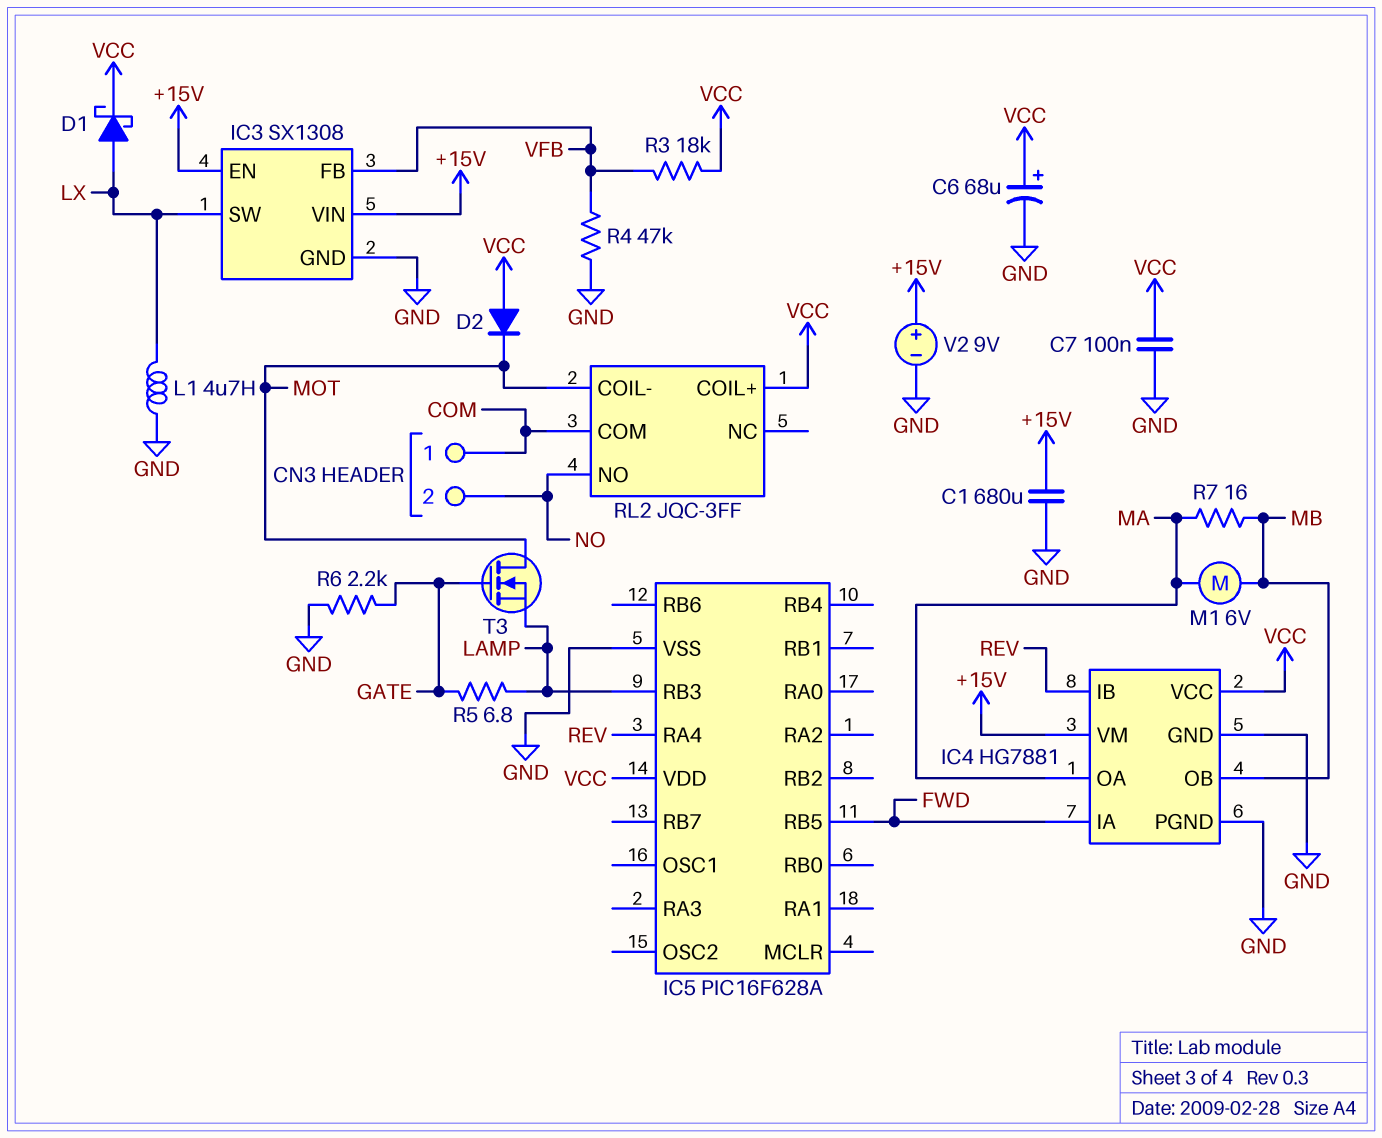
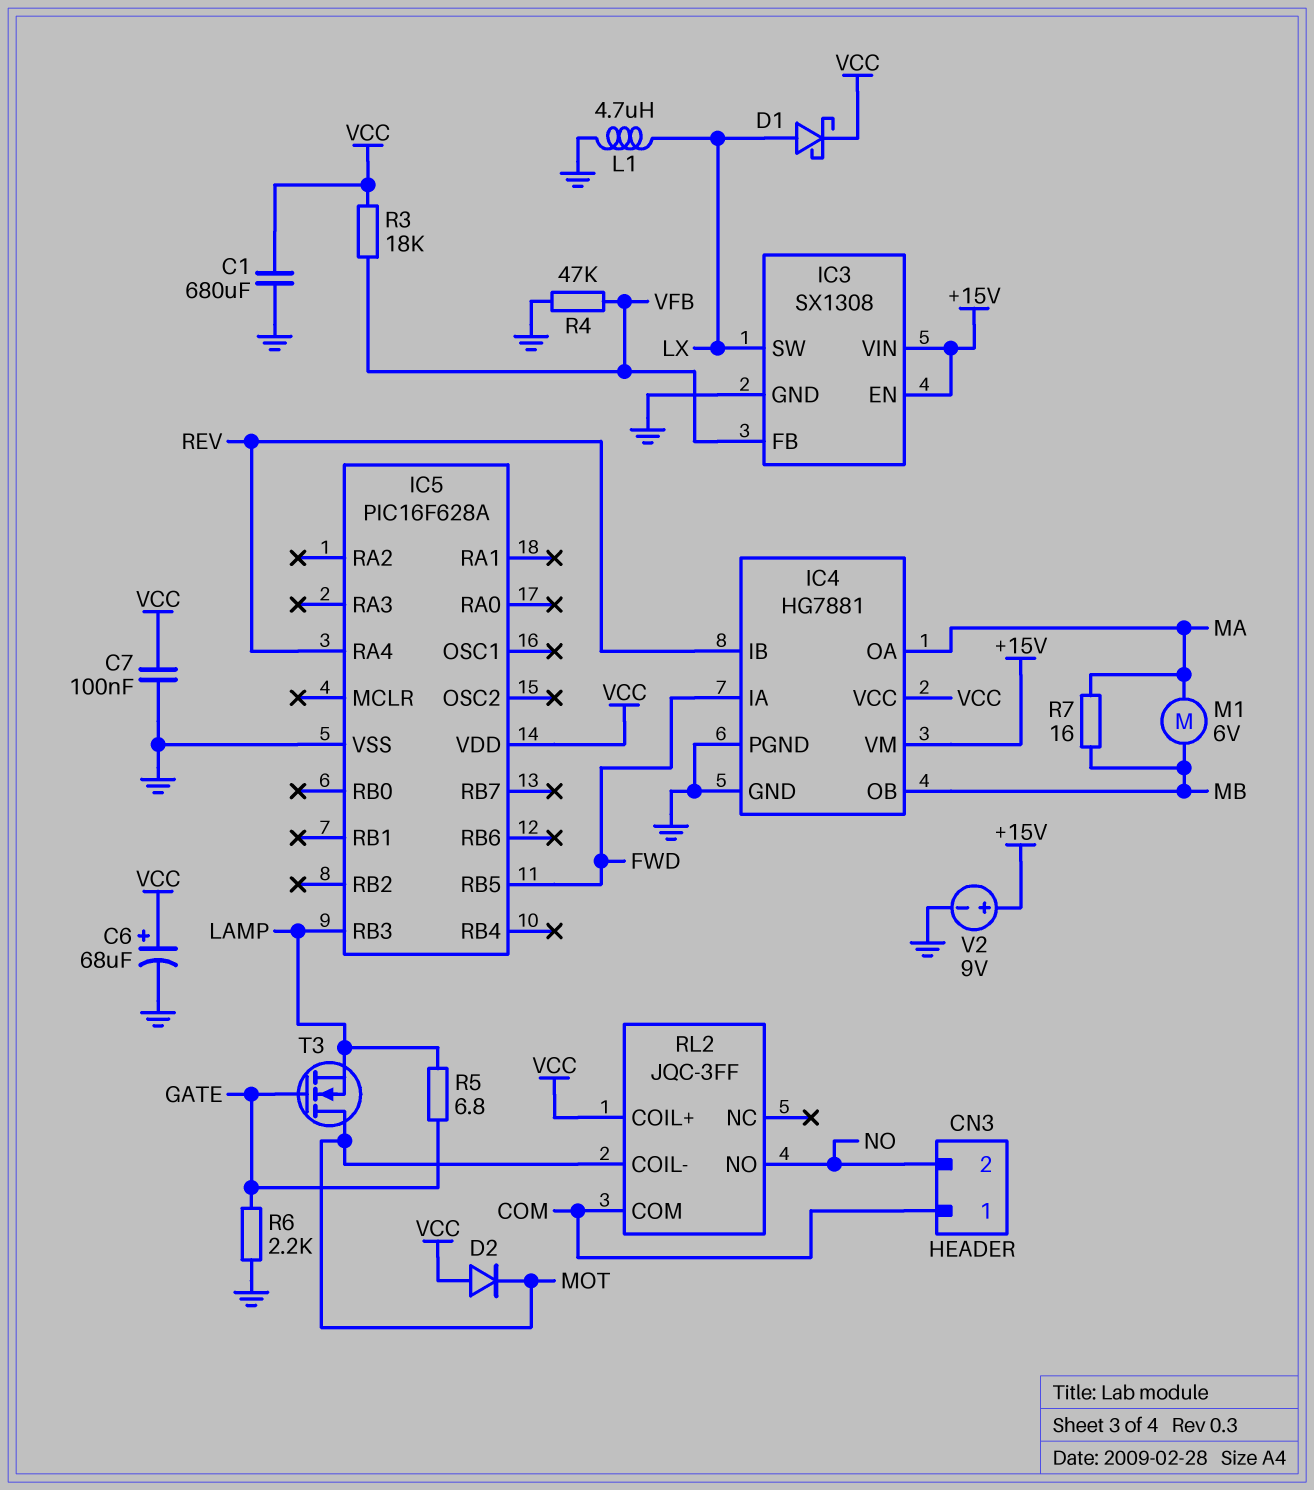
C1: 680uF (+15V, GND) -> 680uF (GND, VCC)

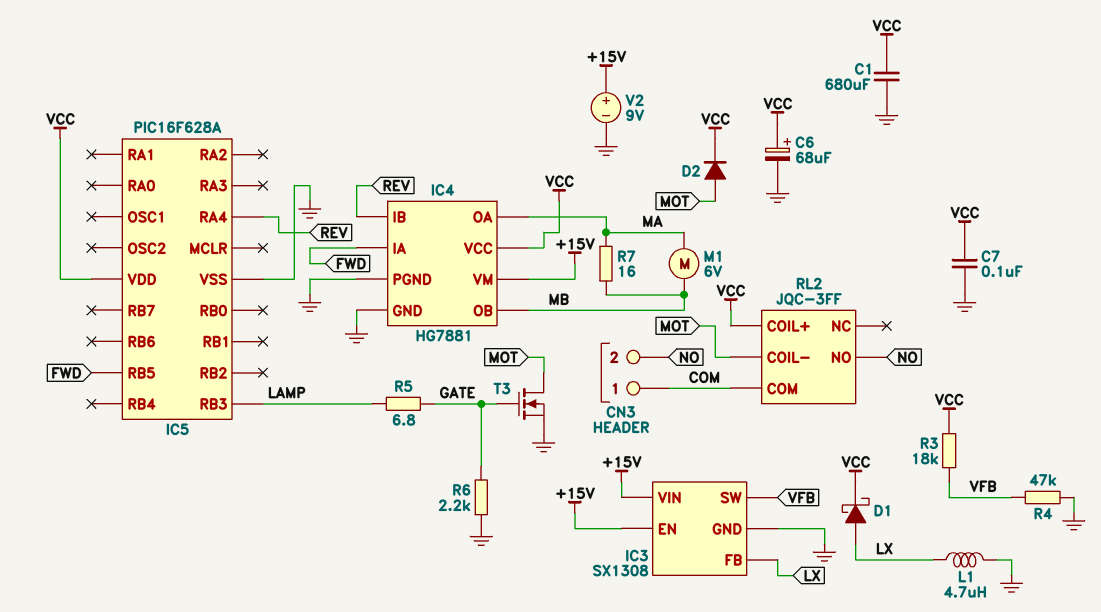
D2: diode (A VCC, K MOT) -> diode (A MOT, K VCC)
IC3 pin FB: VFB -> LX
IC3 pin SW: LX -> VFB
T3: NMOS (G GATE, D MOT, S LAMP) -> NMOS (G GATE, D MOT, S GND)

